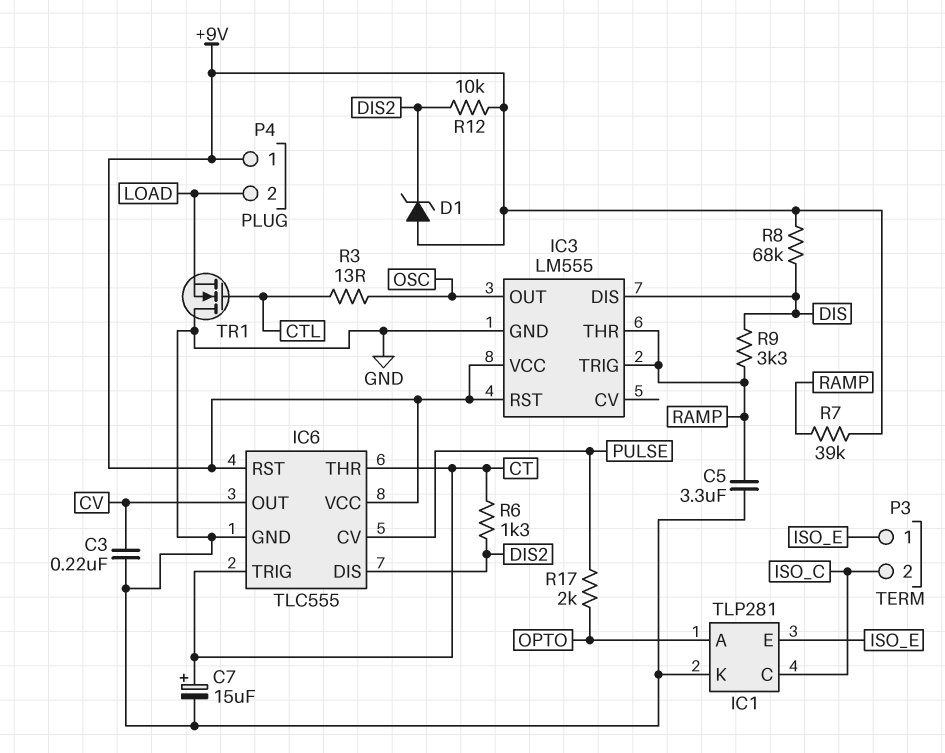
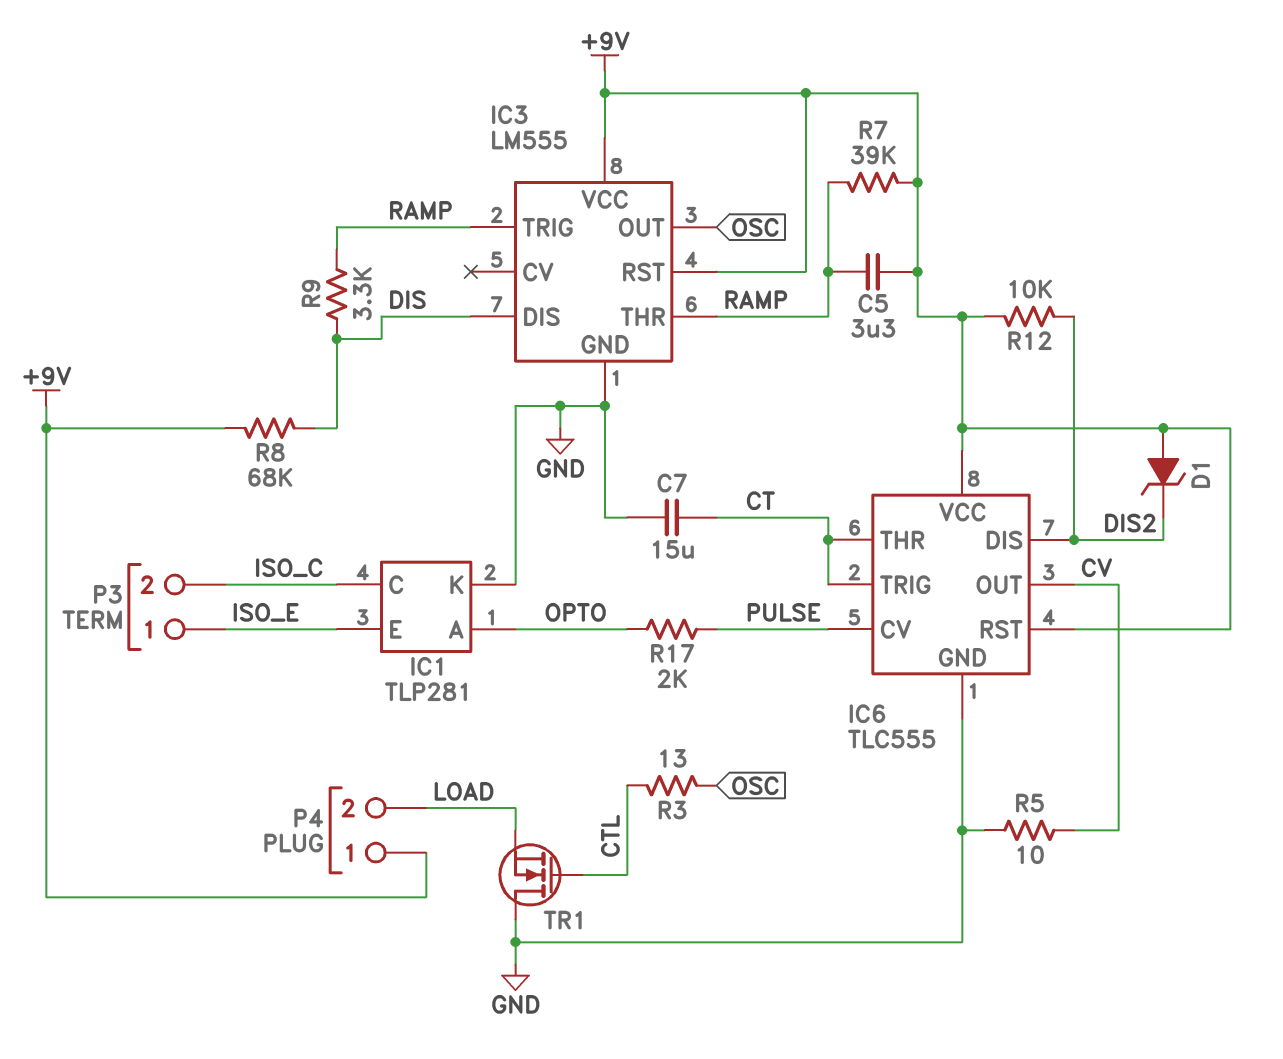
C3: 220nF (CV, GND) -> none
C5: 3.3uF (GND, RAMP) -> 3.3uF (+9V, RAMP)
C7: 15uF (plus CT, minus GND) -> 15uF (CT, GND)
R5: none -> 10 (CV, GND)
R6: 1.3k (CT, DIS2) -> none

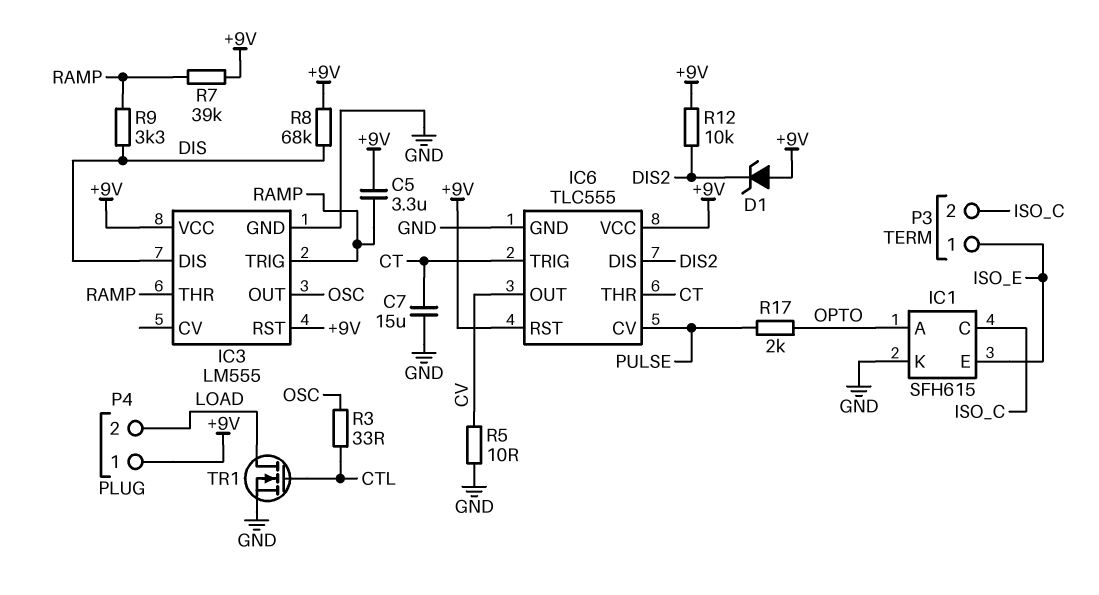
IC1: TLP281 -> SFH615
R3: 13 (CTL, OSC) -> 33 (CTL, OSC)
TR1: NMOS (G CTL, D GND, S LOAD) -> NMOS (G CTL, D LOAD, S GND)

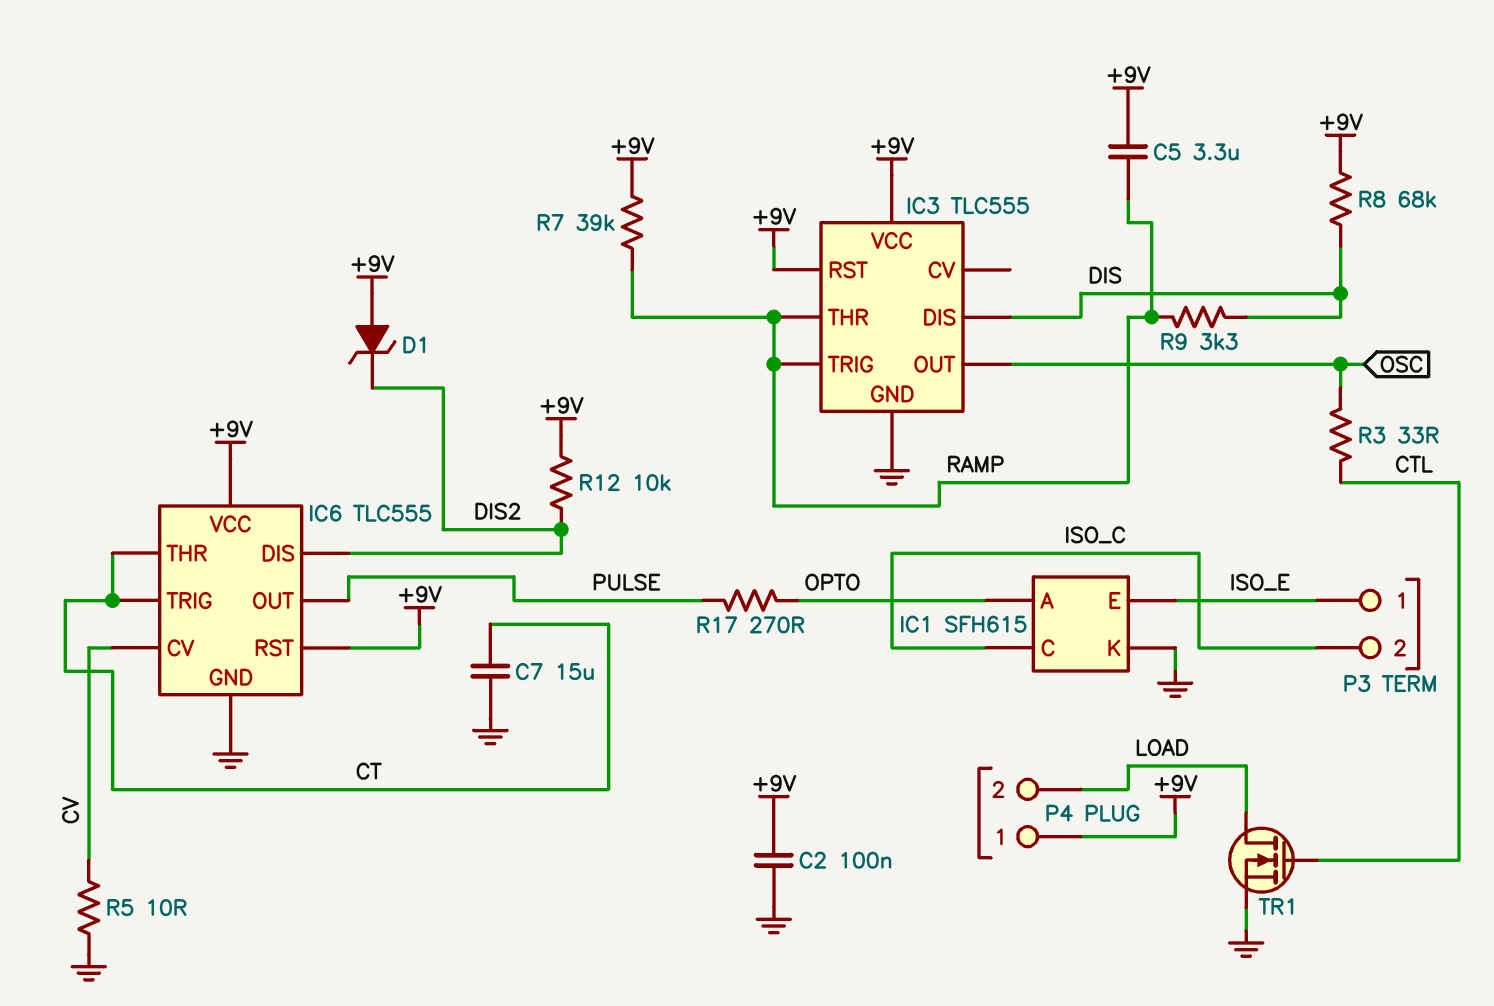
C2: none -> 100nF (+9V, GND)
IC3: LM555 -> TLC555
IC6 pin CV: PULSE -> CV
IC6 pin OUT: CV -> PULSE
R17: 2k (OPTO, PULSE) -> 270 (OPTO, PULSE)

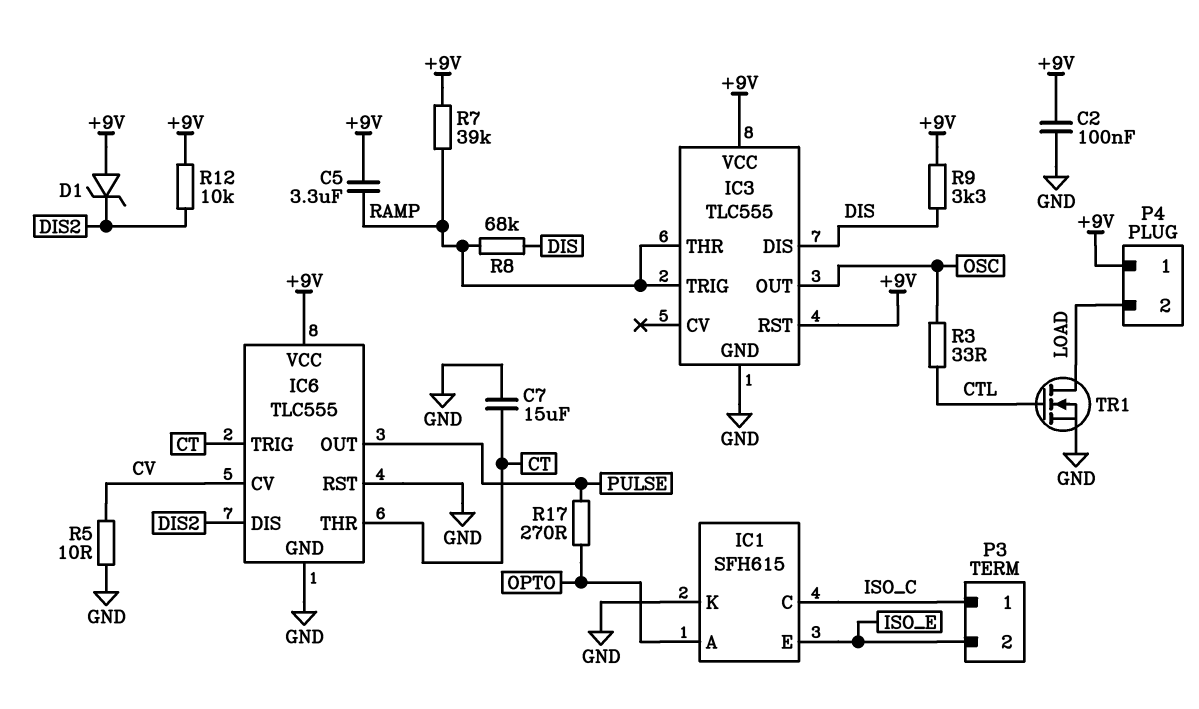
IC6 pin RST: +9V -> GND
P3 pin 1: ISO_E -> ISO_C
P3 pin 2: ISO_C -> ISO_E
R8: 68k (+9V, DIS) -> 68k (DIS, RAMP)
R9: 3.3k (DIS, RAMP) -> 3.3k (+9V, DIS)

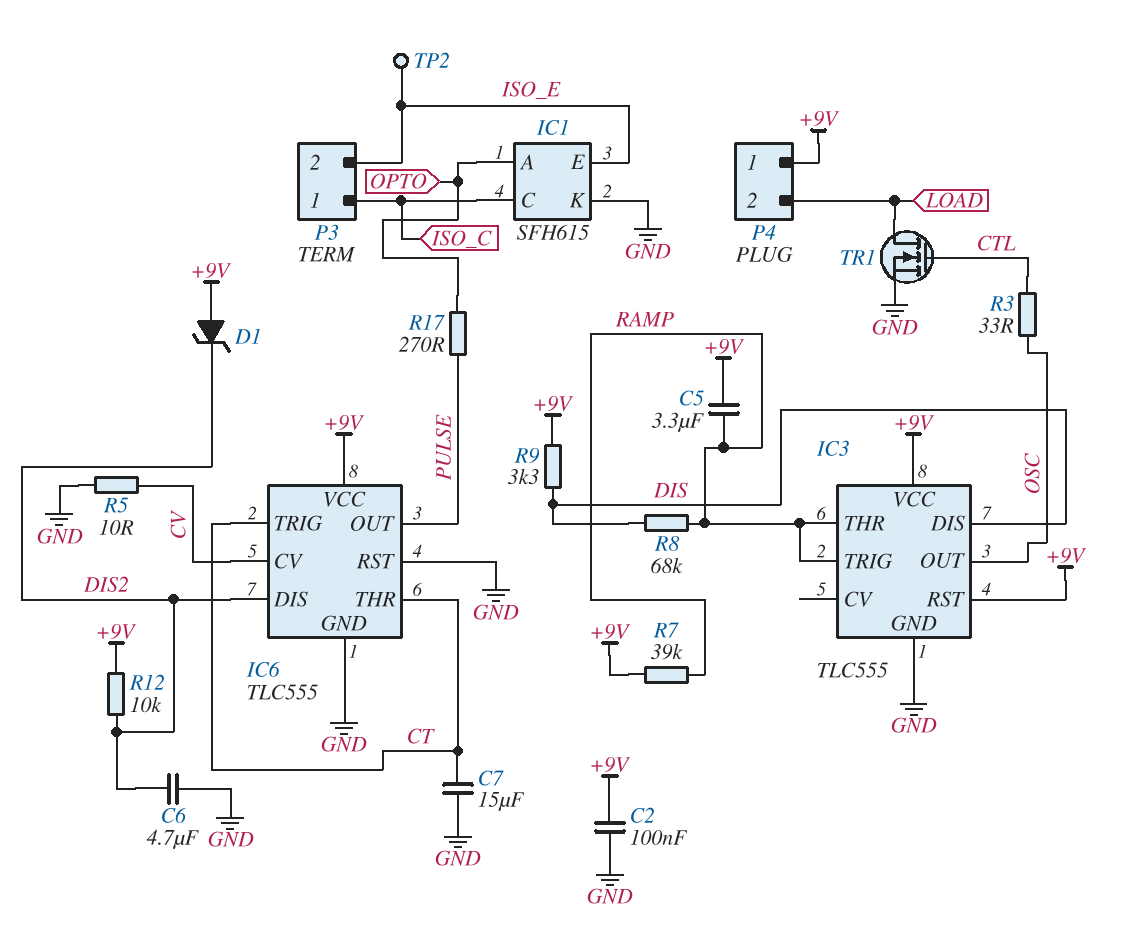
C6: none -> 4.7uF (DIS2, GND)
TP2: none -> test point (ISO_E)

